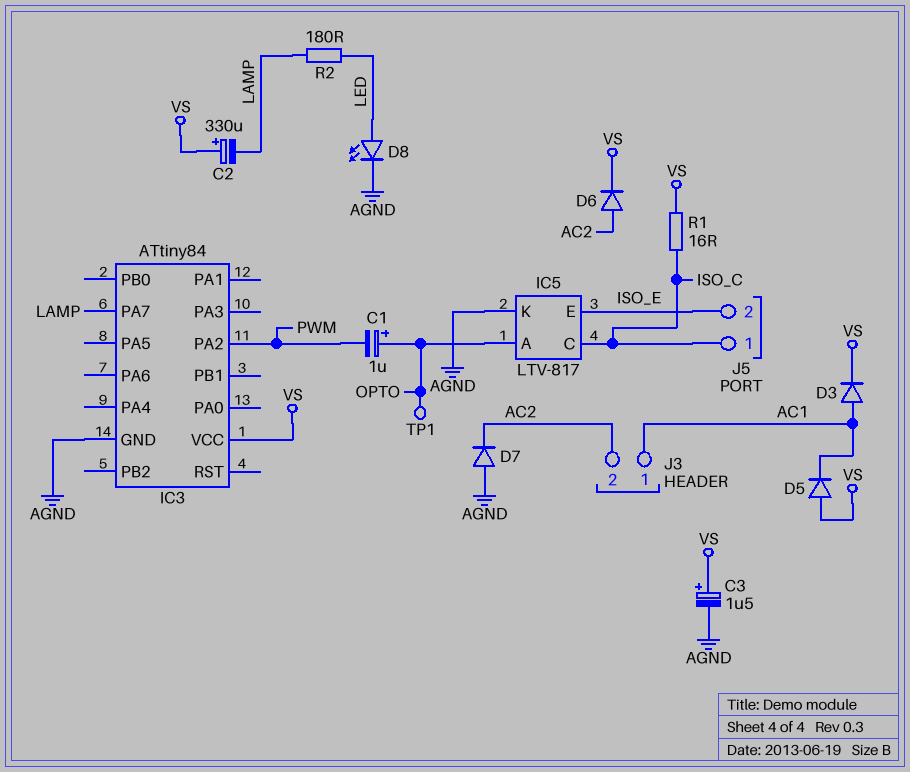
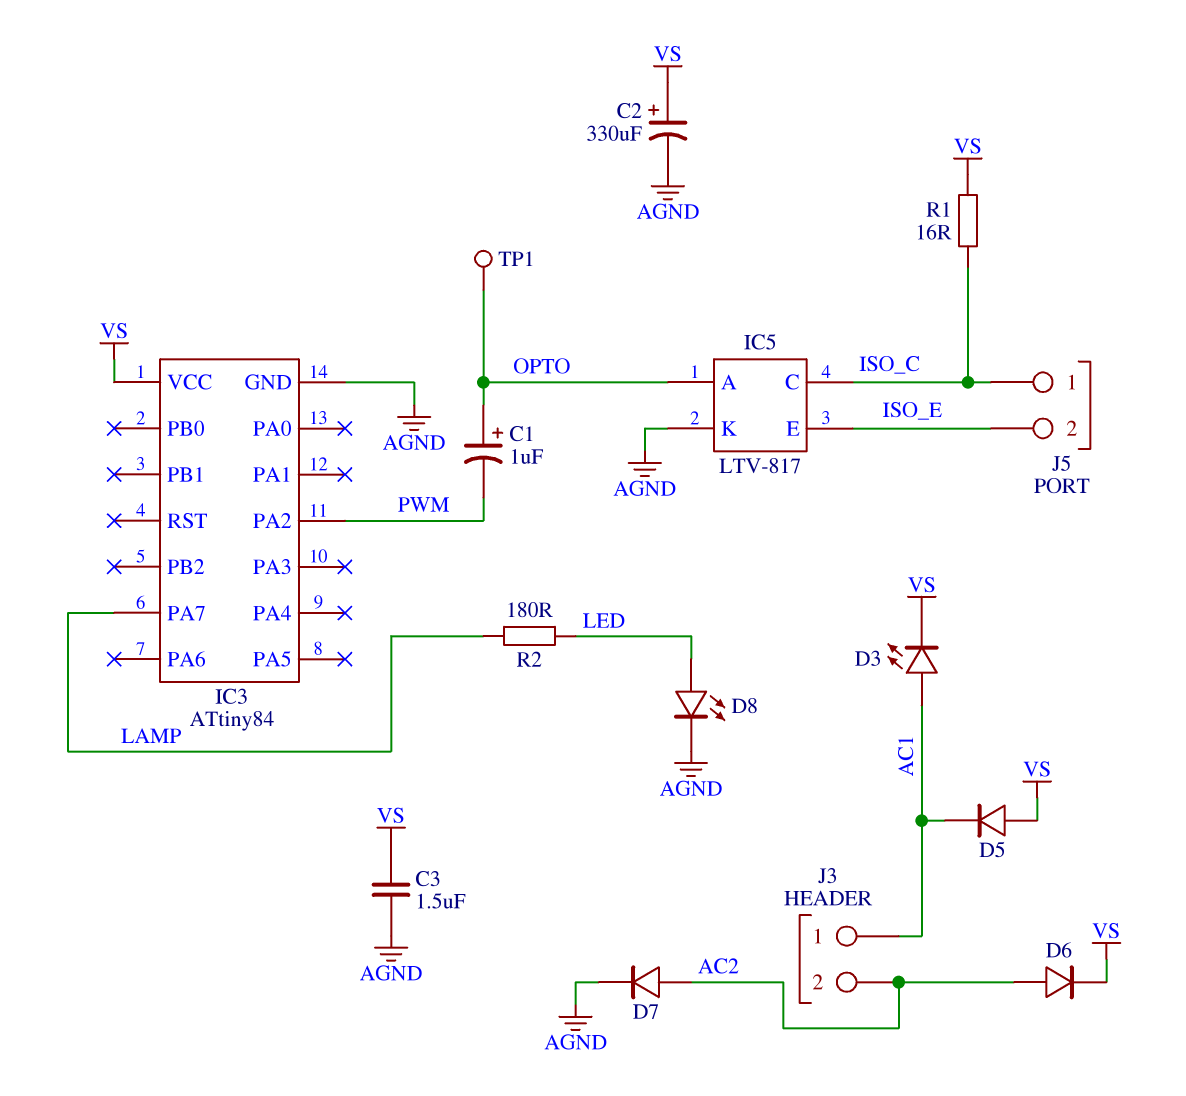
C2: 330uF (plus VS, minus LAMP) -> 330uF (plus VS, minus AGND)
C3: 1.5uF (plus VS, minus AGND) -> 1.5uF (AGND, VS)
D3: diode (A AC1, K VS) -> LED (A AC1, K VS)
D7: diode (A AGND, K AC2) -> diode (A AC2, K AGND)

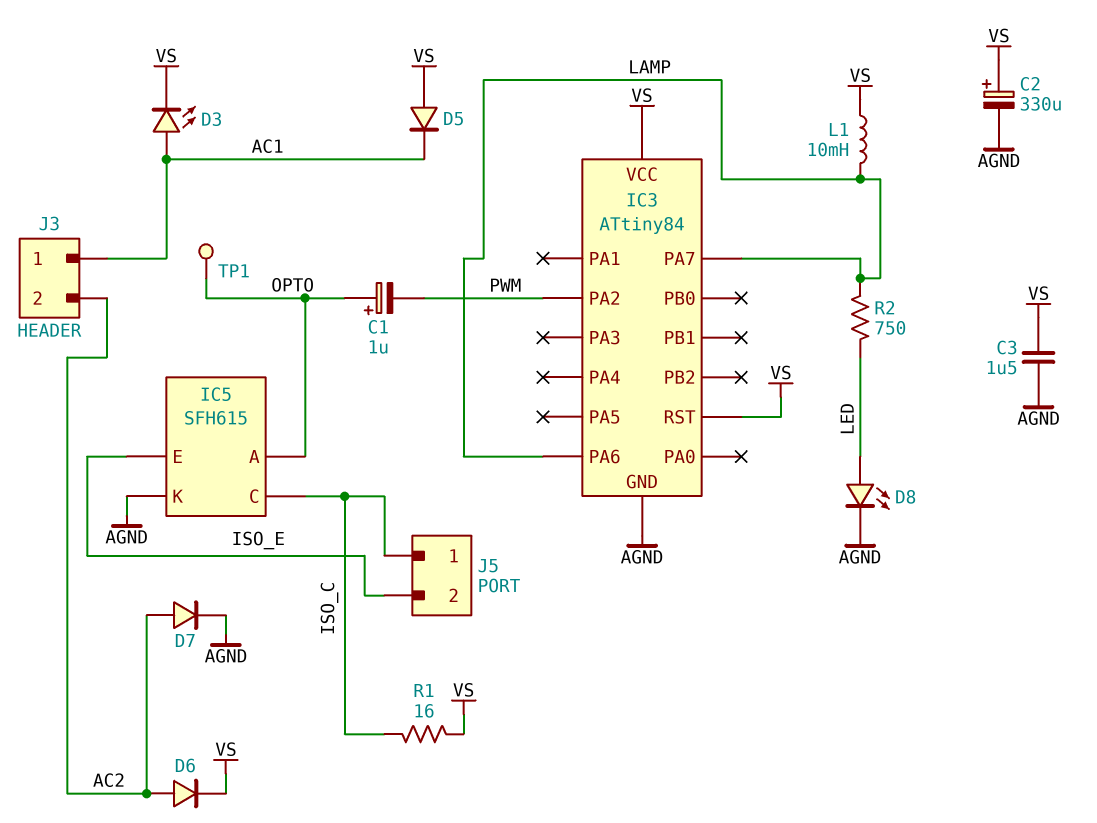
IC3 pin PA6: none -> LAMP
IC3 pin RST: none -> VS
IC5: LTV-817 -> SFH615
L1: none -> 10mH (LAMP, VS)
R2: 180 (LAMP, LED) -> 750 (LAMP, LED)

